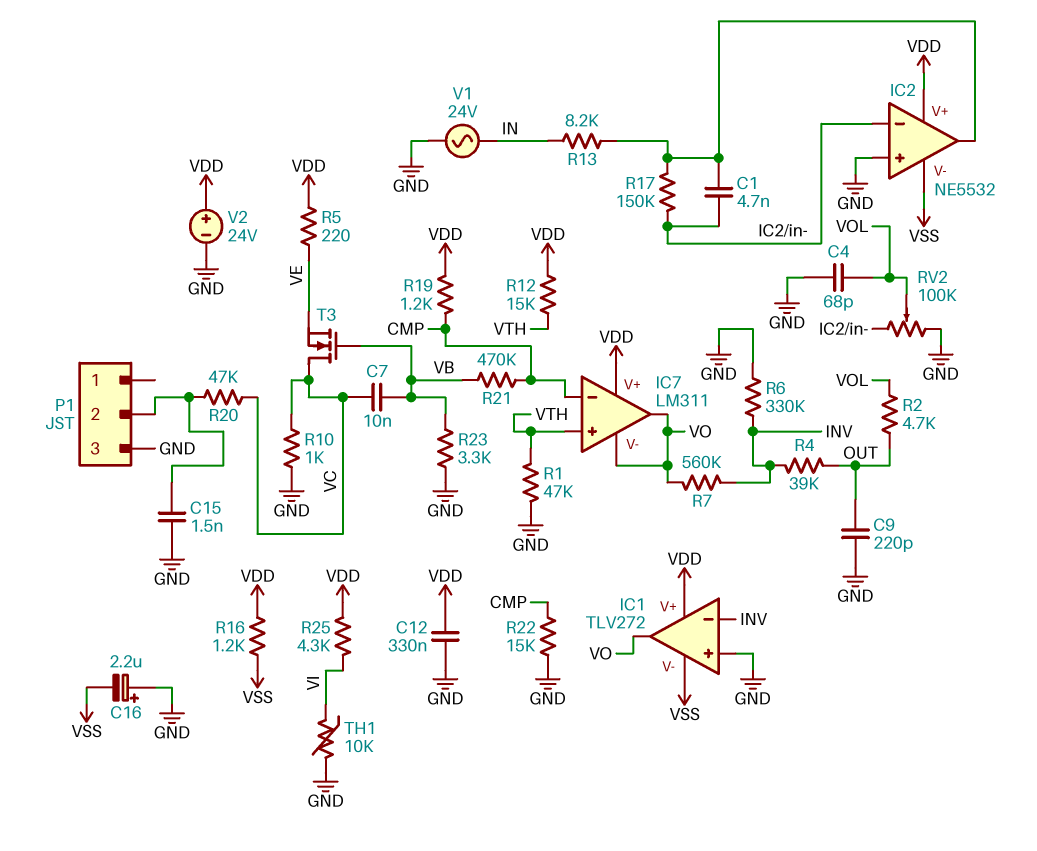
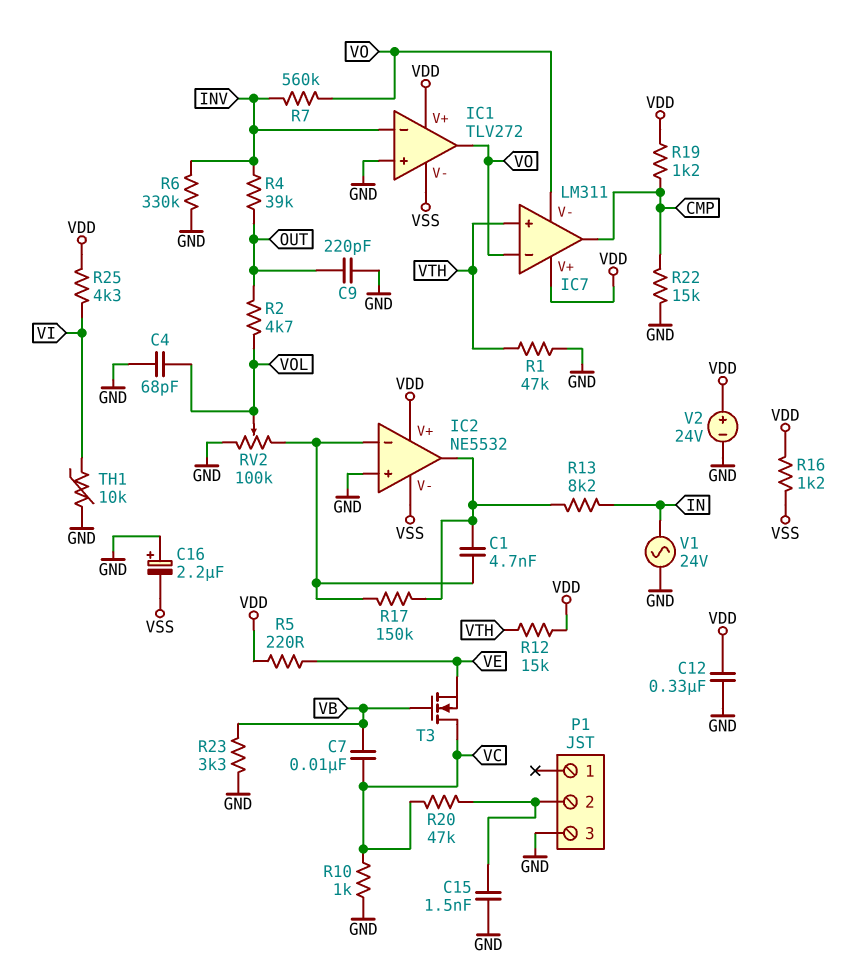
IC7 pin in-: CMP -> VO
IC7 pin out: VO -> CMP
R21: 470k (CMP, VB) -> none

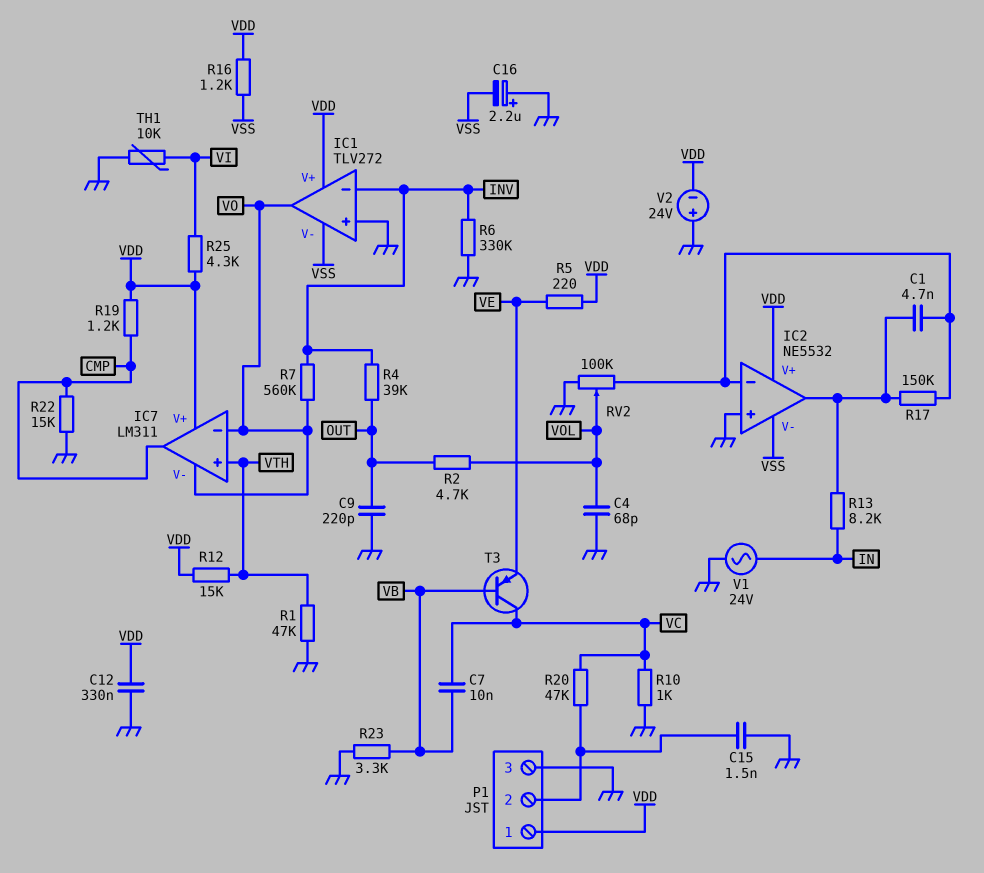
P1 pin 1: none -> VDD
T3: NMOS (G VB, D VC, S VE) -> PNP (B VB, C VC, E VE)
V2: 24V (plus VDD, minus GND) -> 24V (plus GND, minus VDD)

